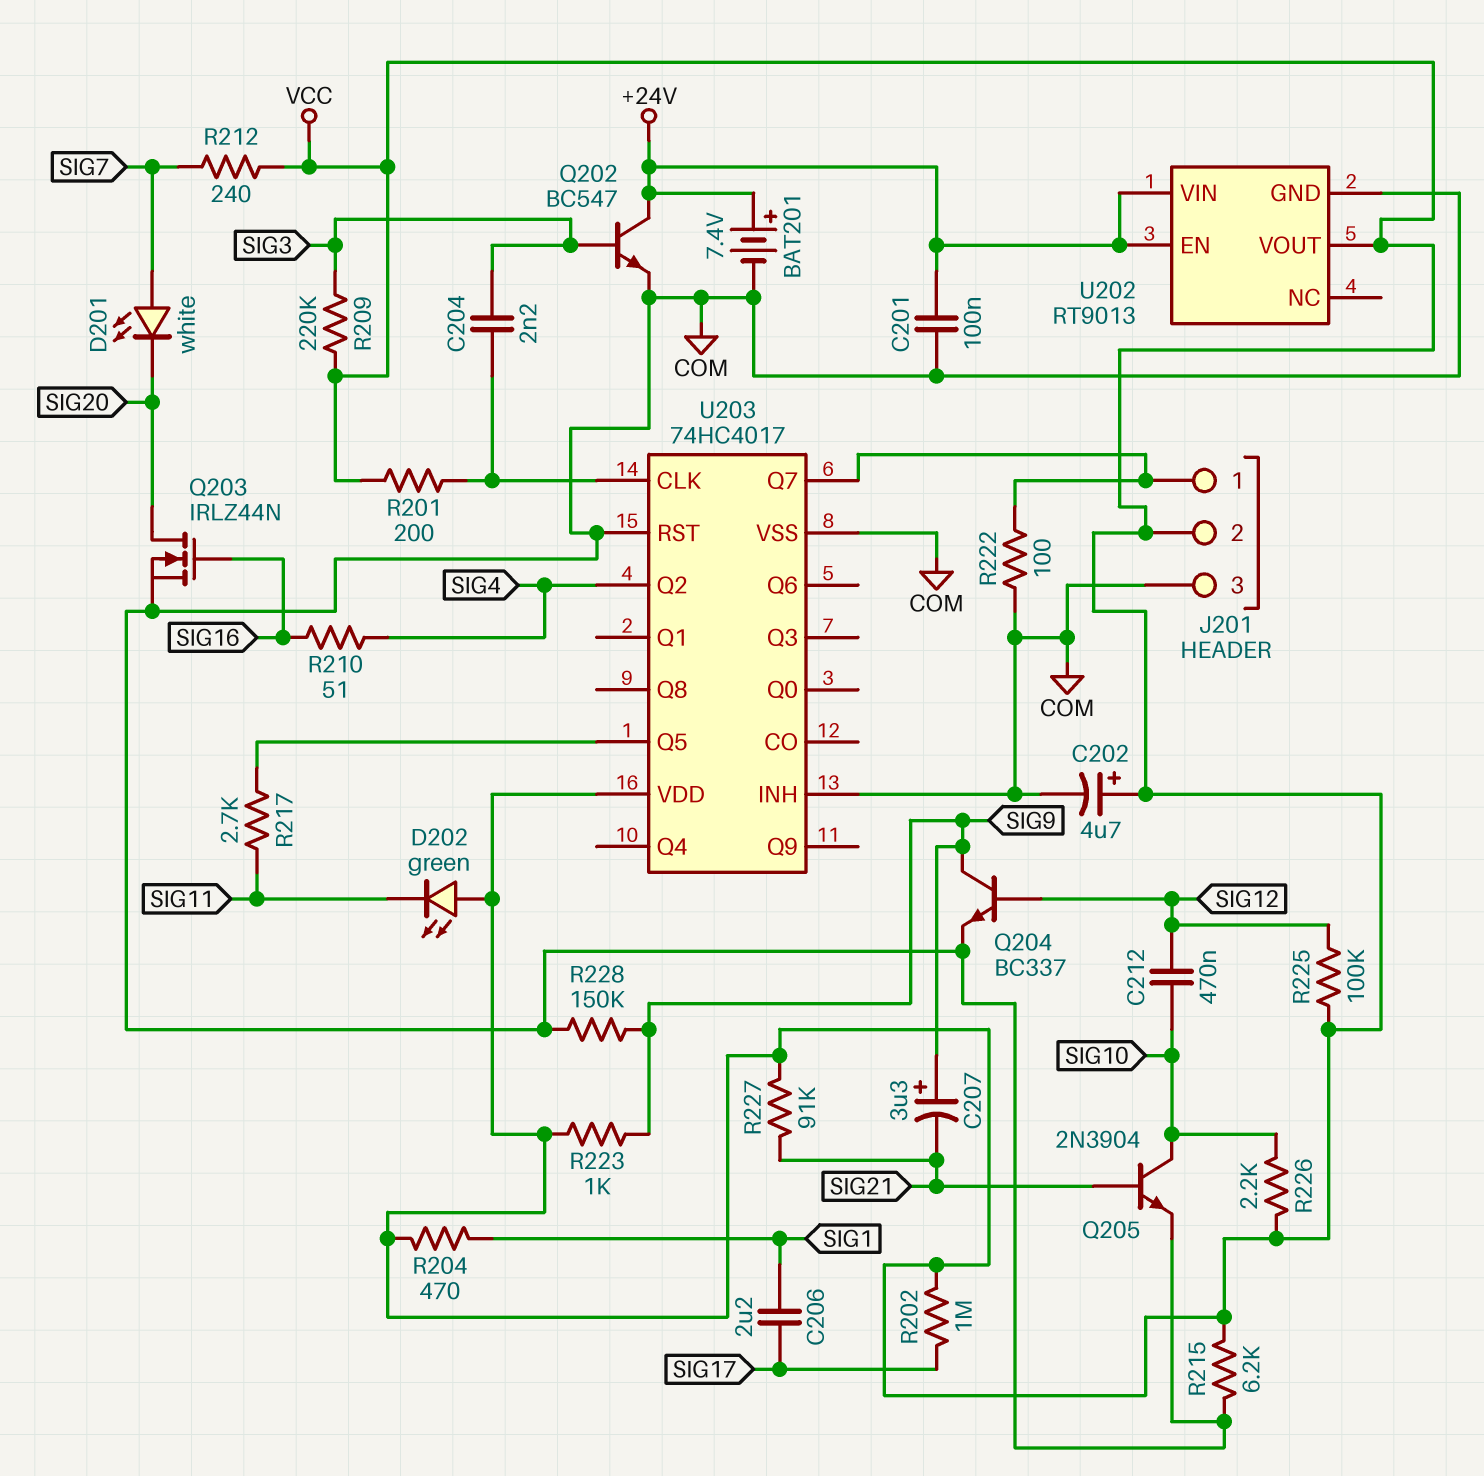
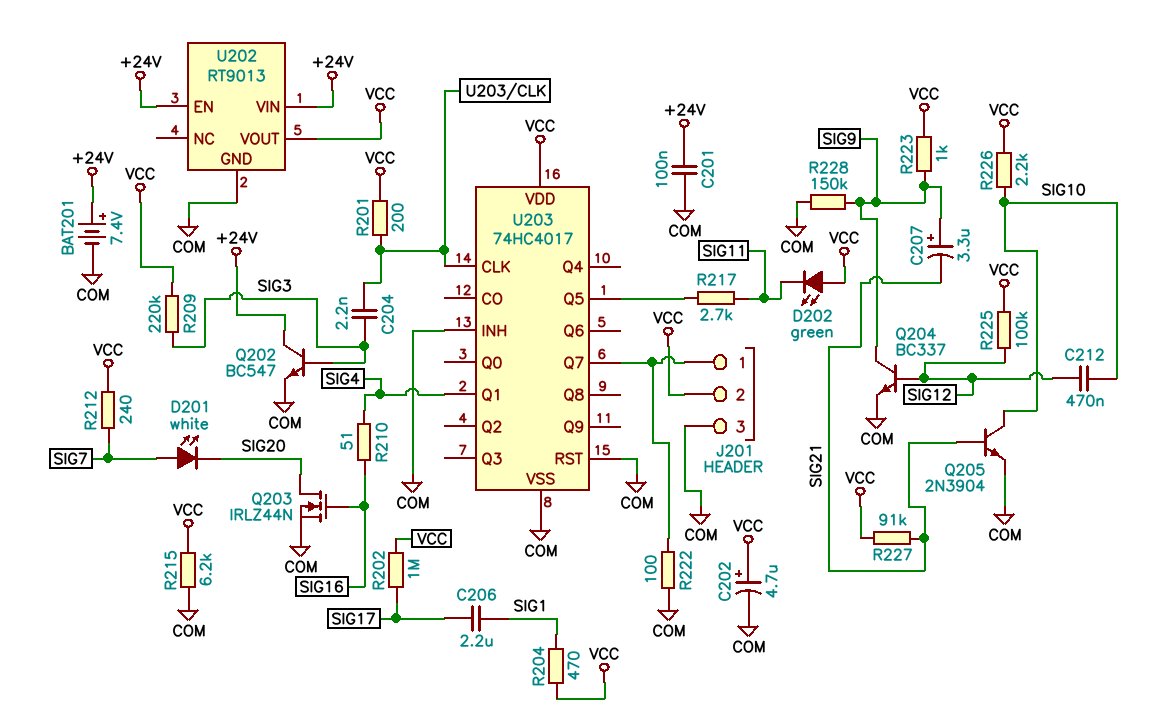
U203 pin Q1: none -> SIG4
U203 pin Q2: SIG4 -> none

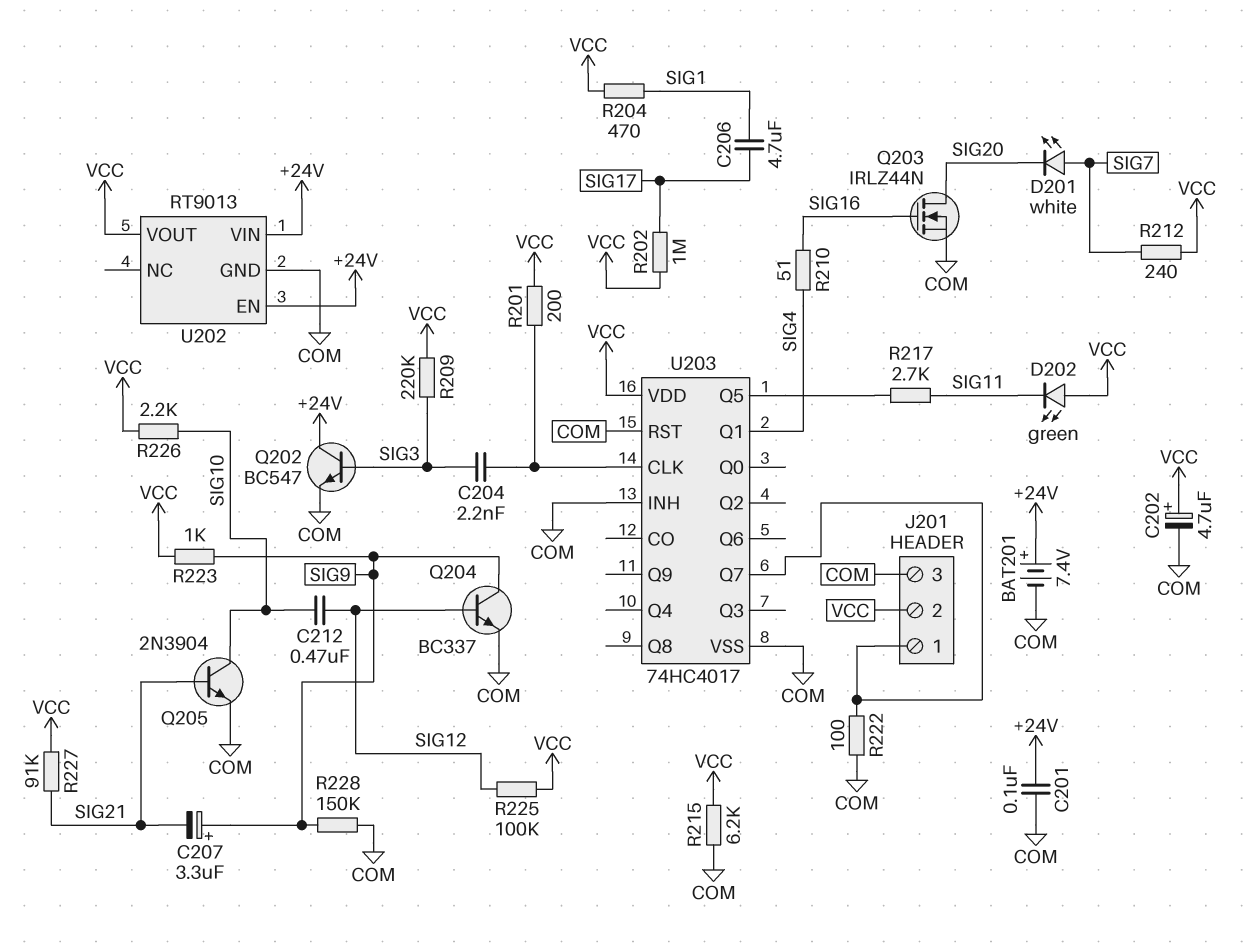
C206: 2.2uF (SIG1, SIG17) -> 4.7uF (SIG1, SIG17)

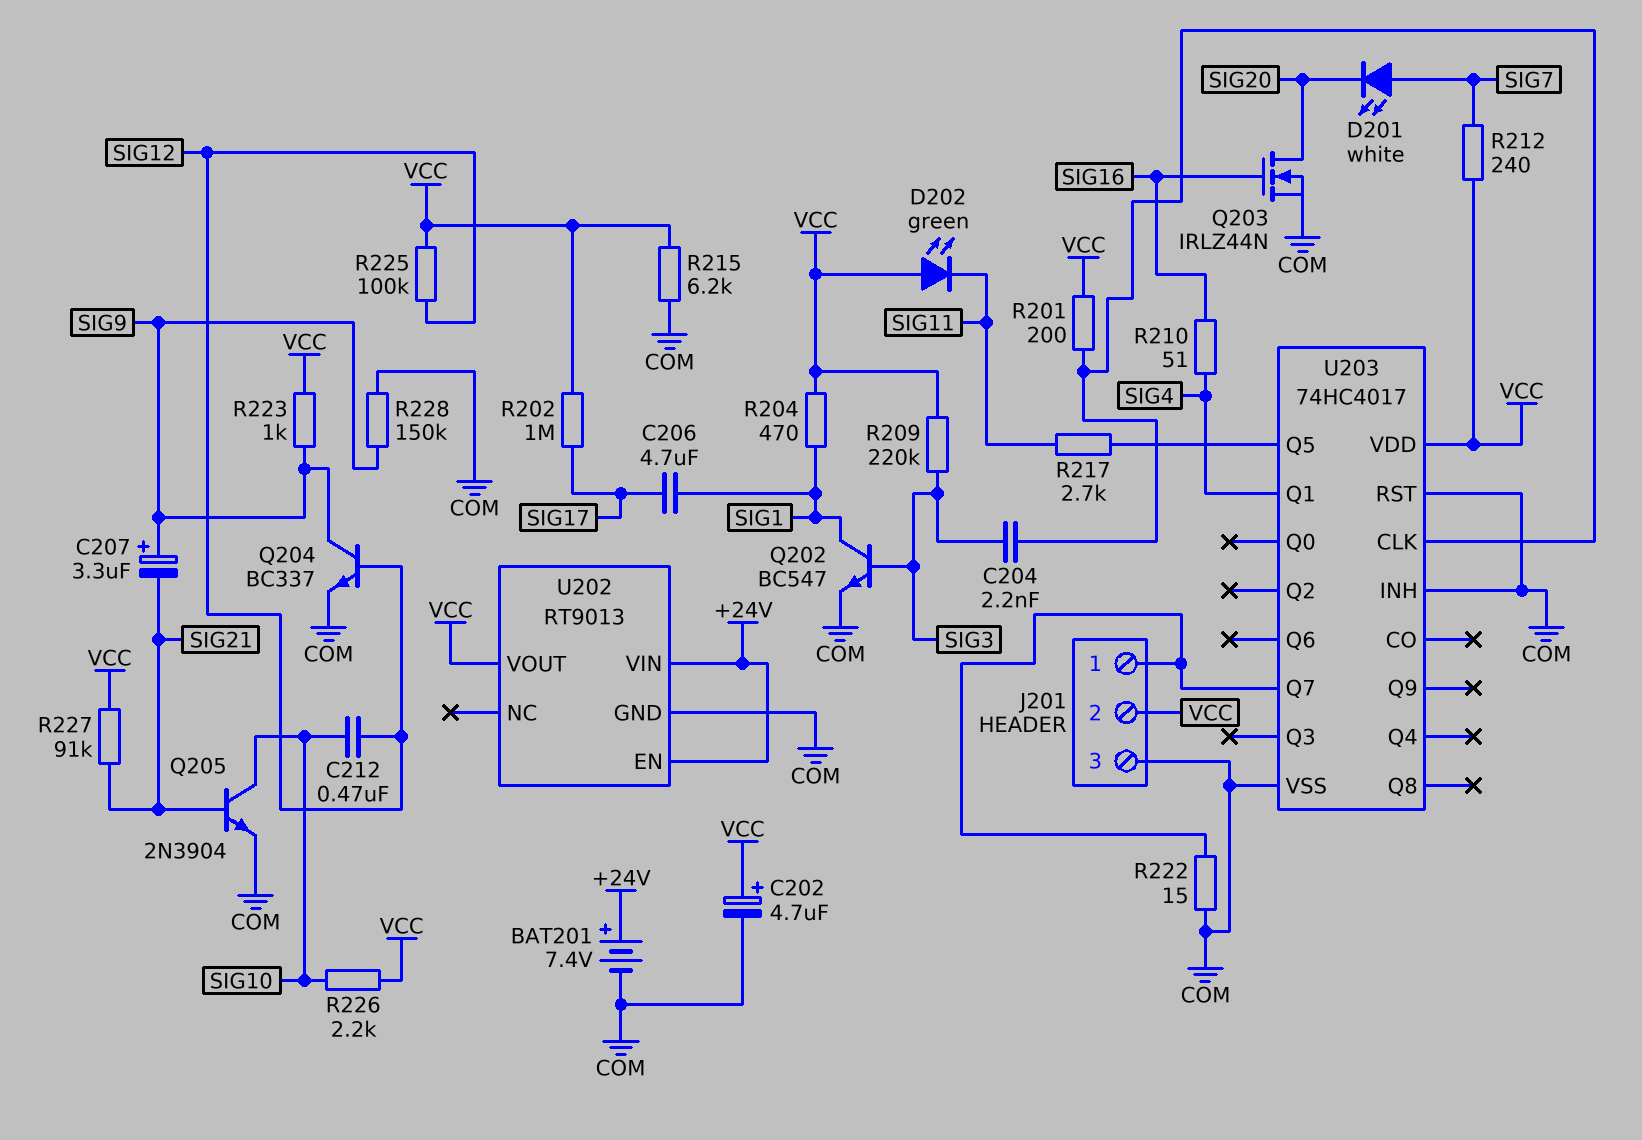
C201: 100nF (+24V, COM) -> none
Q202: NPN BC547 (B SIG3, C +24V, E COM) -> NPN BC547 (B SIG3, C SIG1, E COM)
R222: 100 (COM, J201/1) -> 15 (COM, J201/1)

